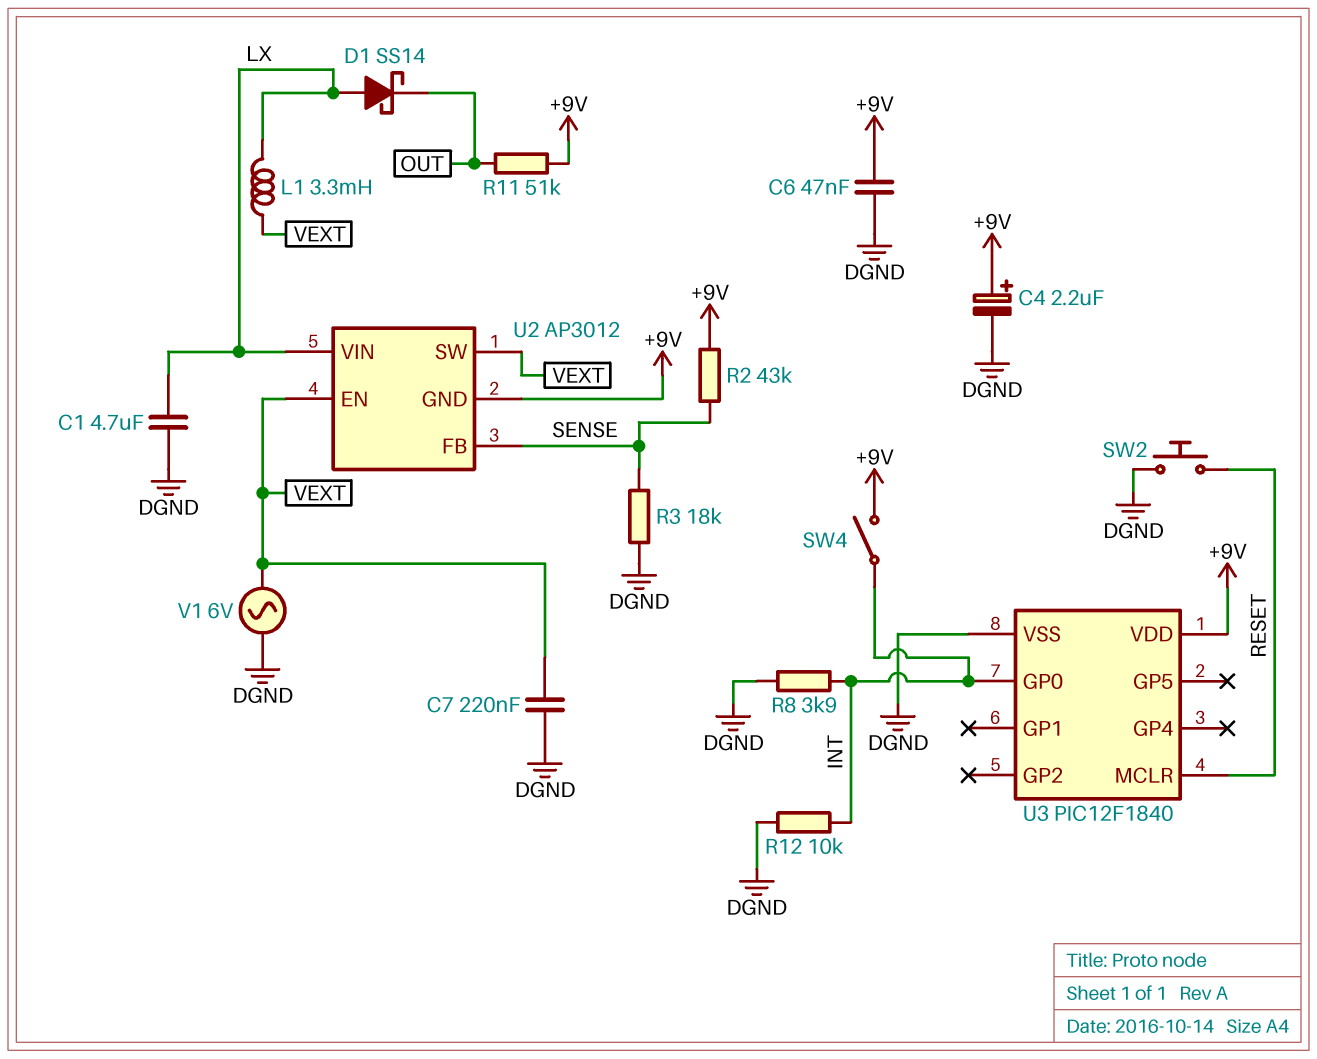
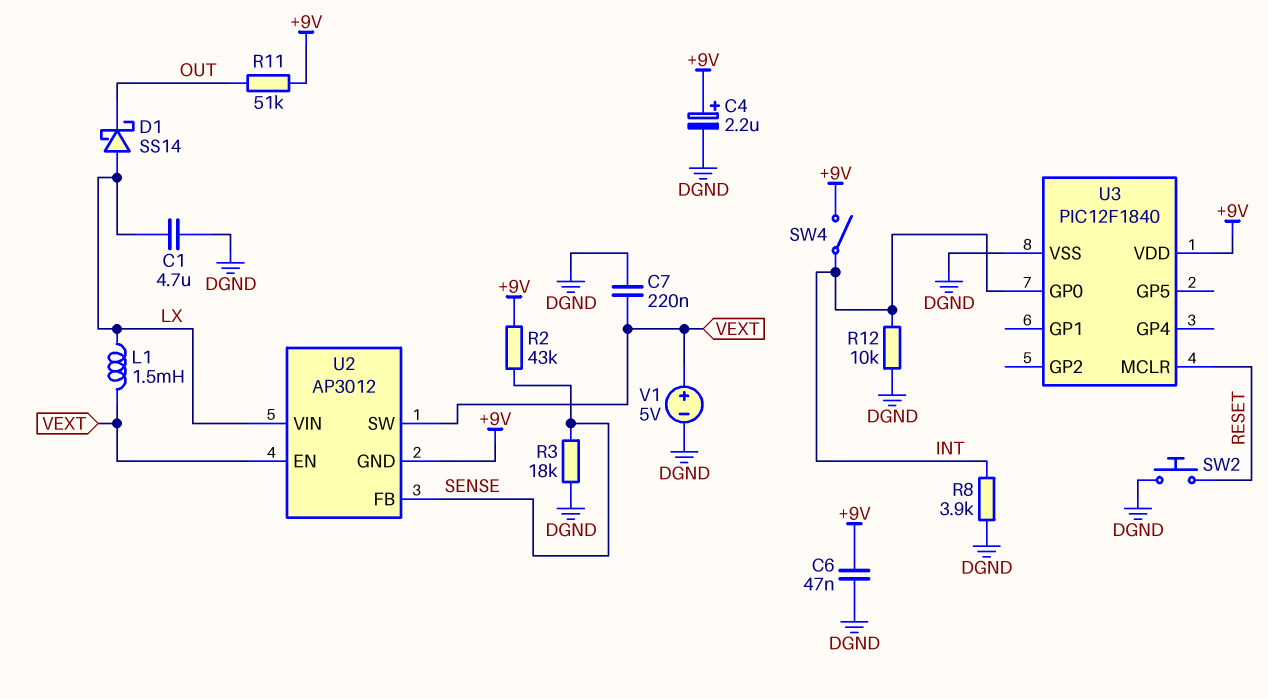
L1: 3.3mH (LX, VEXT) -> 1.5mH (LX, VEXT)
V1: AC 6V (DGND, VEXT) -> 5V (plus VEXT, minus DGND)

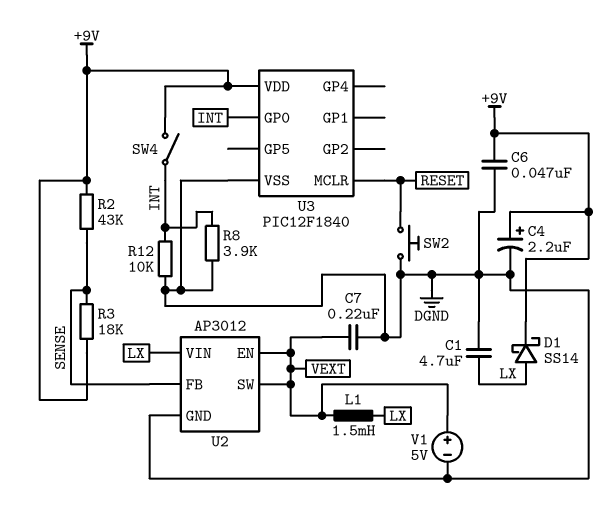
D1: schottky SS14 (A LX, K OUT) -> schottky SS14 (A LX, K +9V)
R3: 18k (DGND, SENSE) -> 18k (+9V, SENSE)
R11: 51k (+9V, OUT) -> none
U2 pin GND: +9V -> DGND

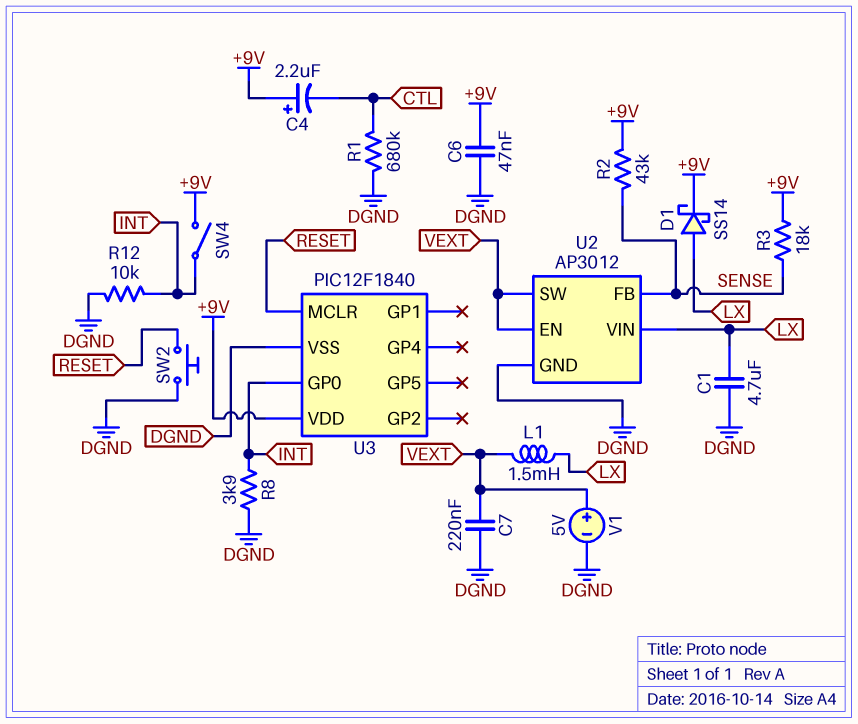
C4: 2.2uF (plus +9V, minus DGND) -> 2.2uF (plus +9V, minus CTL)
R1: none -> 680k (CTL, DGND)

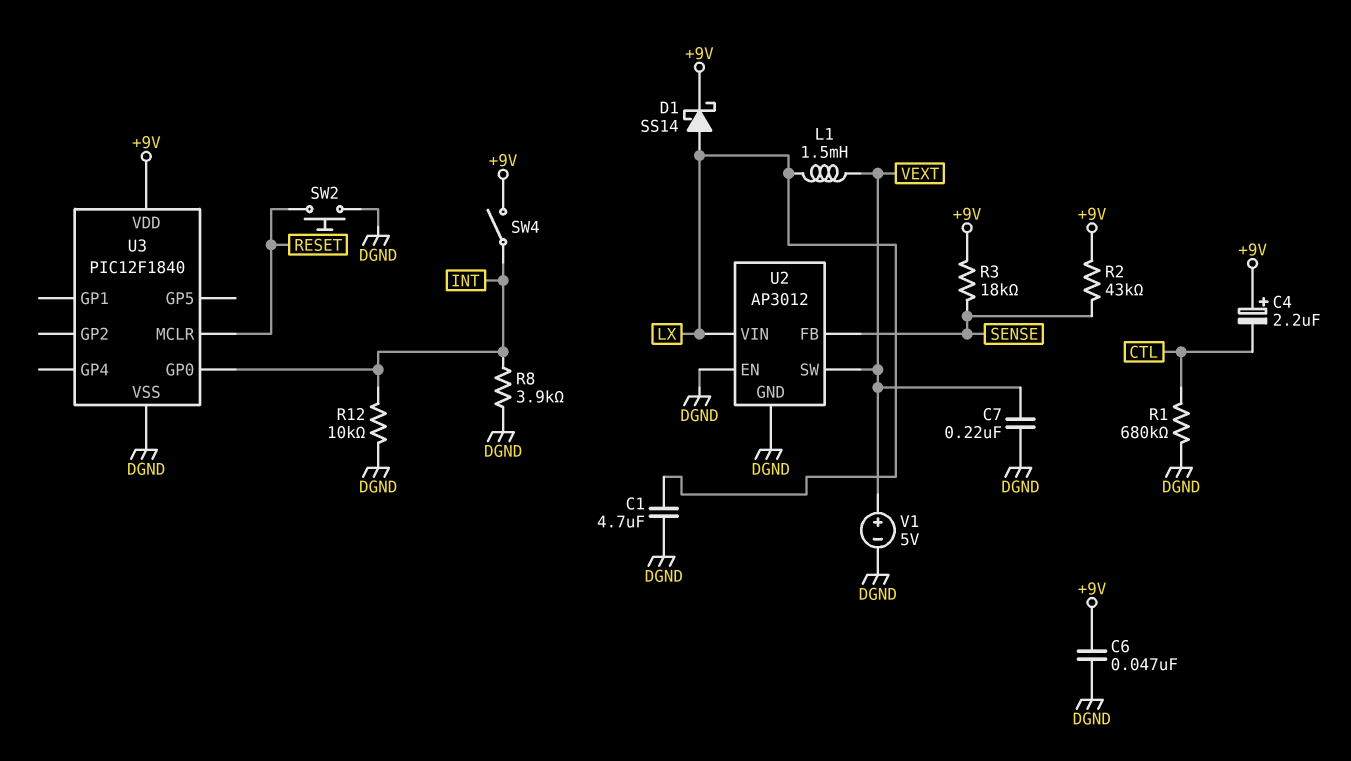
U2 pin EN: VEXT -> DGND

